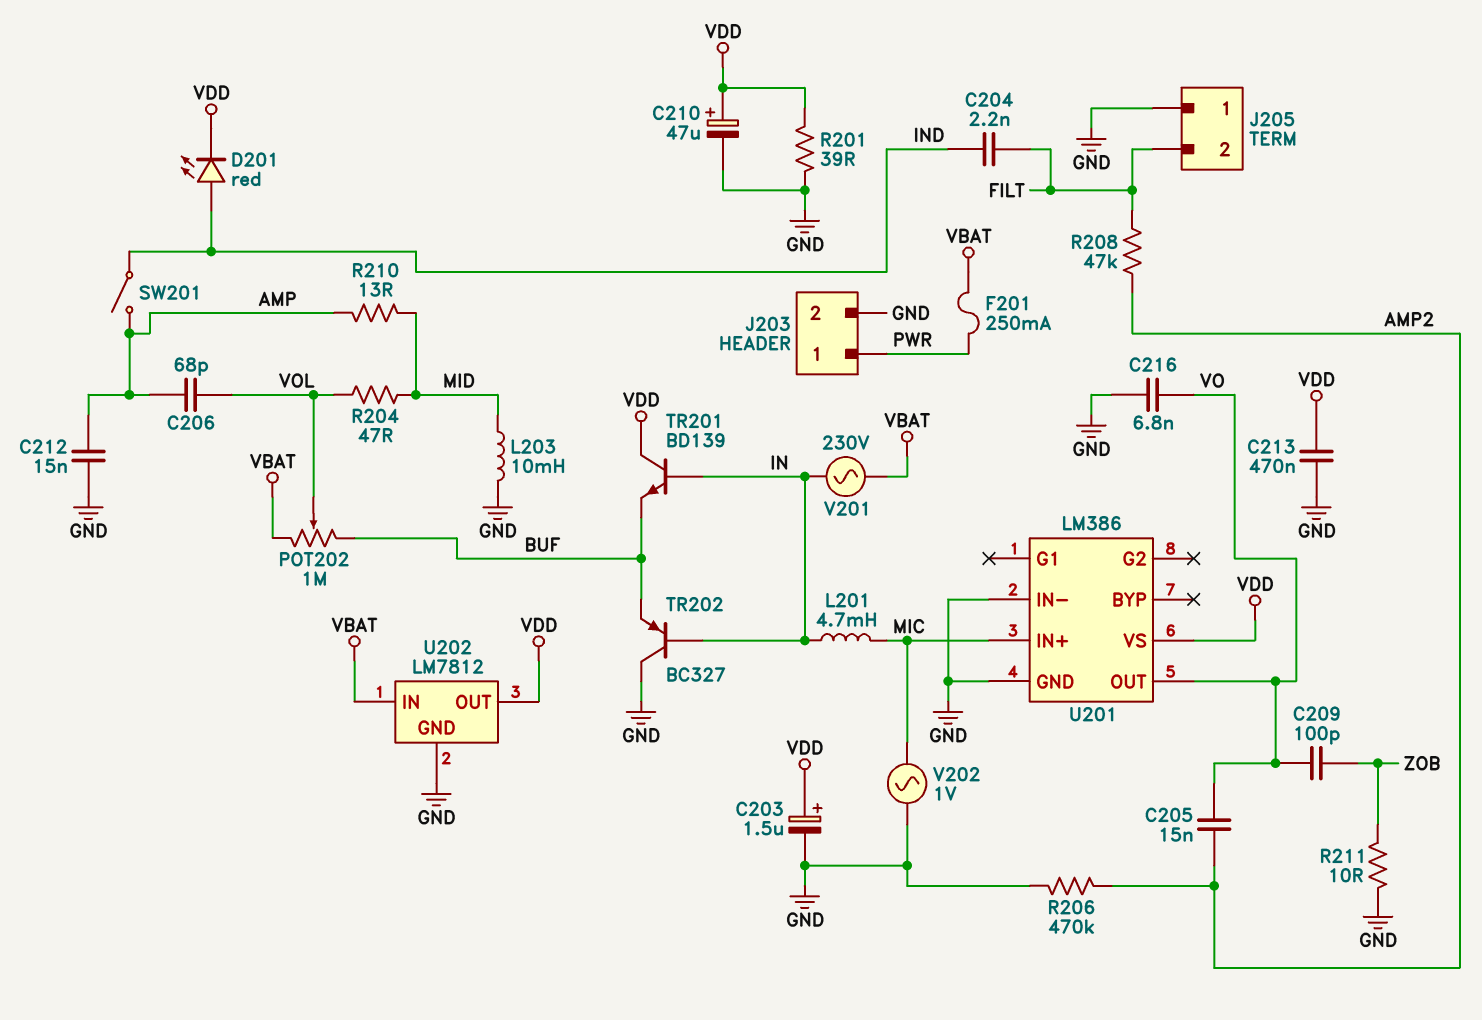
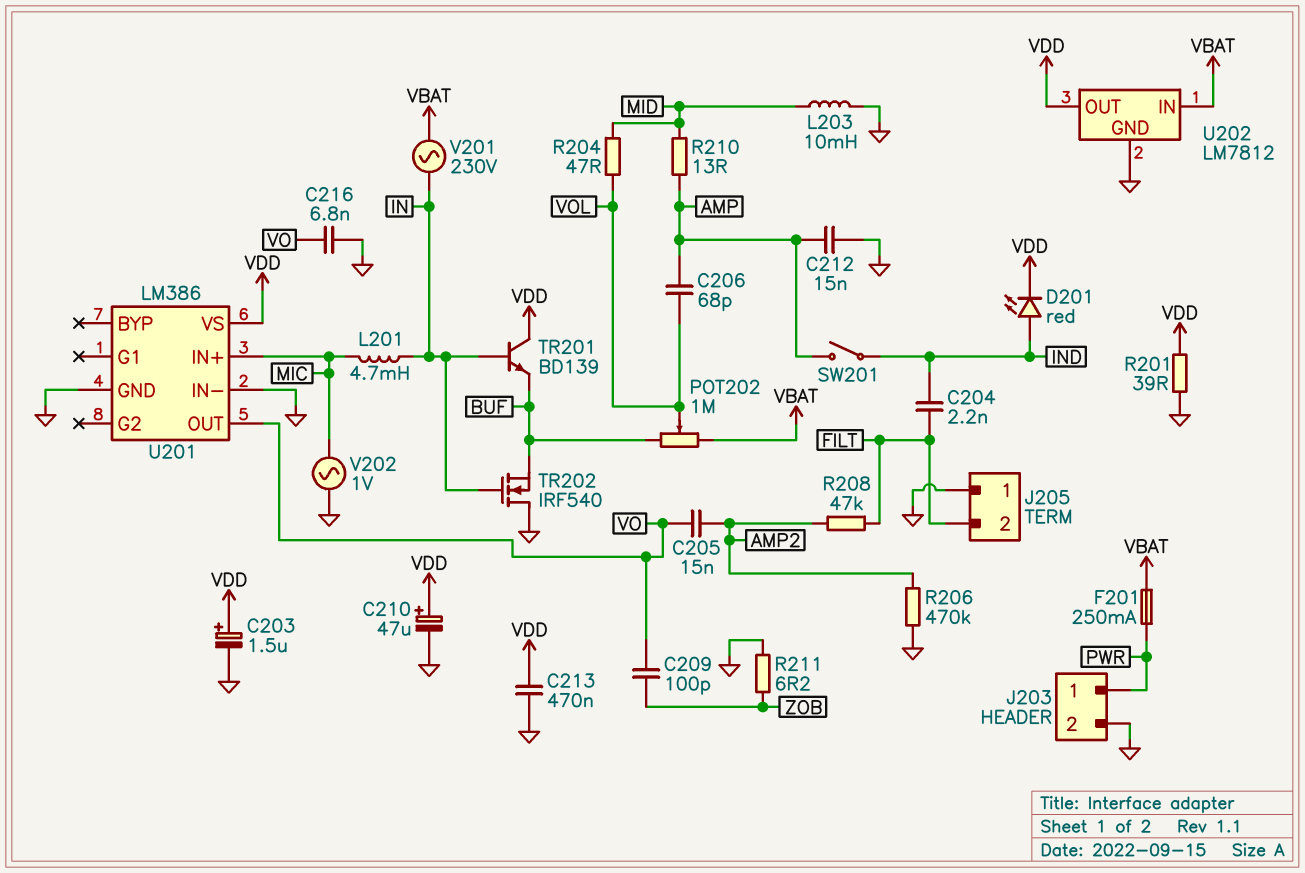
R211: 10 (GND, ZOB) -> 6.2 (GND, ZOB)
TR202: PNP BC327 (B IN, C GND, E BUF) -> NMOS IRF540 (G IN, D GND, S BUF)

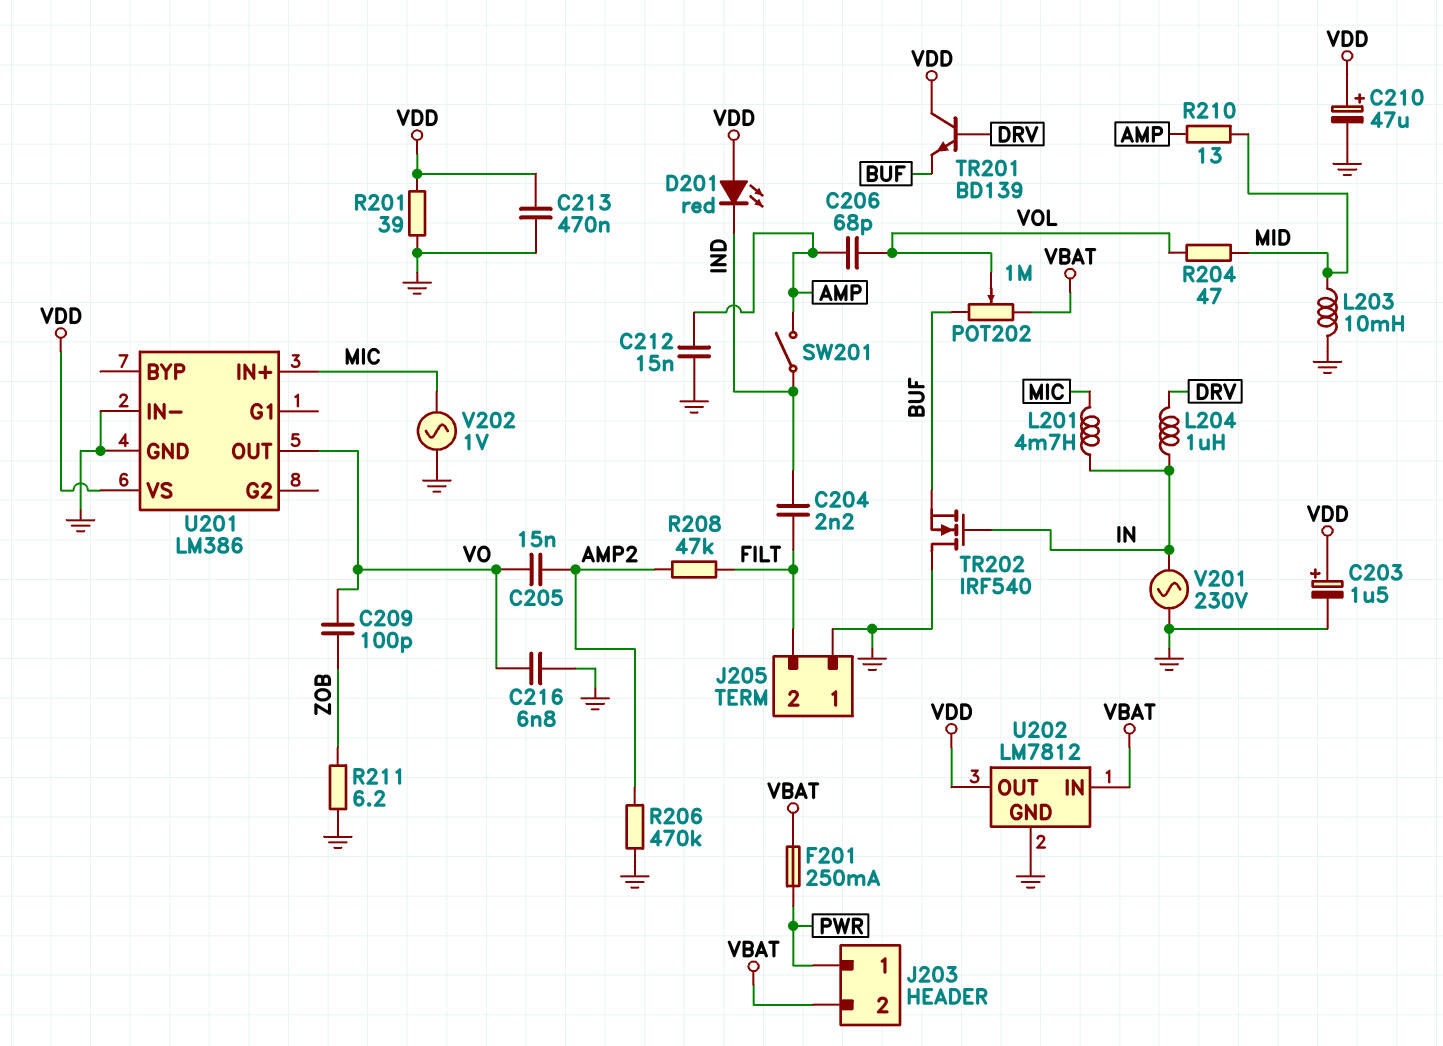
D201: LED red (A IND, K VDD) -> LED red (A VDD, K IND)
J203 pin 2: GND -> VBAT
L204: none -> 1uH (DRV, IN)
TR201: NPN BD139 (B IN, C VDD, E BUF) -> NPN BD139 (B DRV, C VDD, E BUF)
V201: AC 230V (IN, VBAT) -> AC 230V (GND, IN)

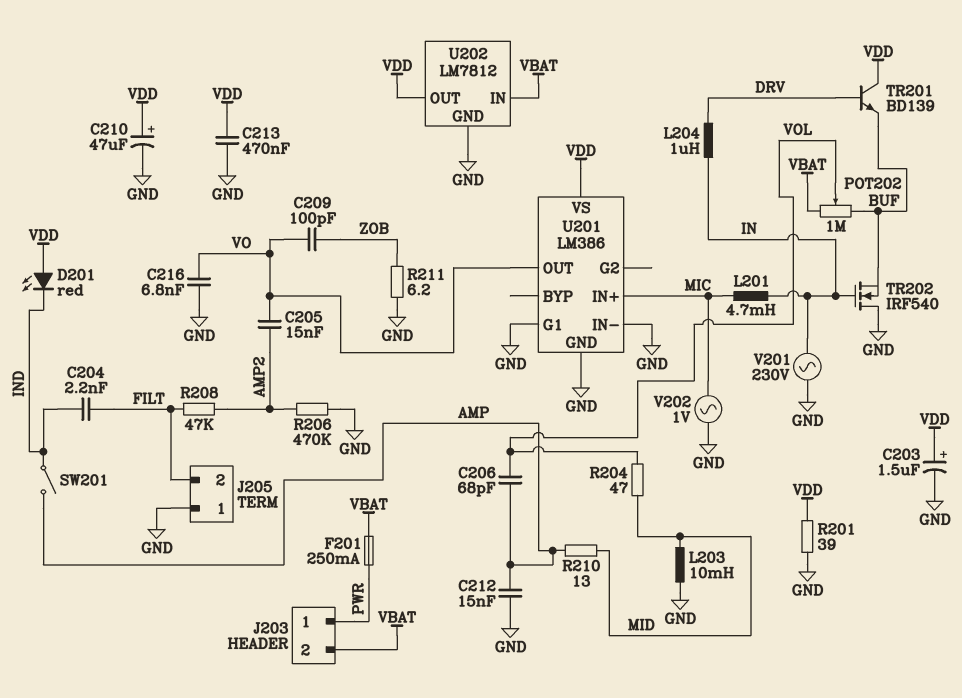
U201 pin G1: none -> GND

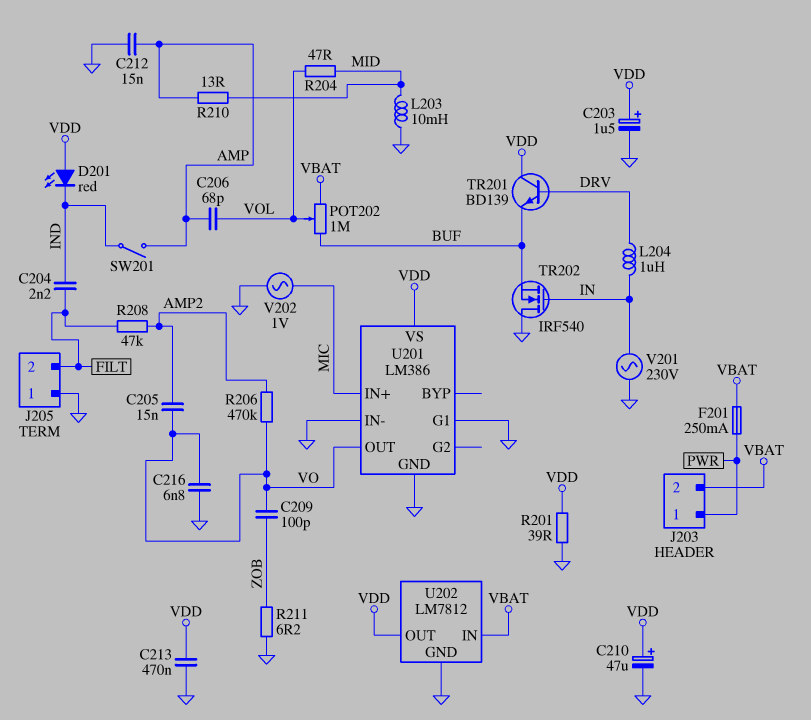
L201: 4.7mH (IN, MIC) -> none
R206: 470k (AMP2, GND) -> 470k (AMP2, VO)

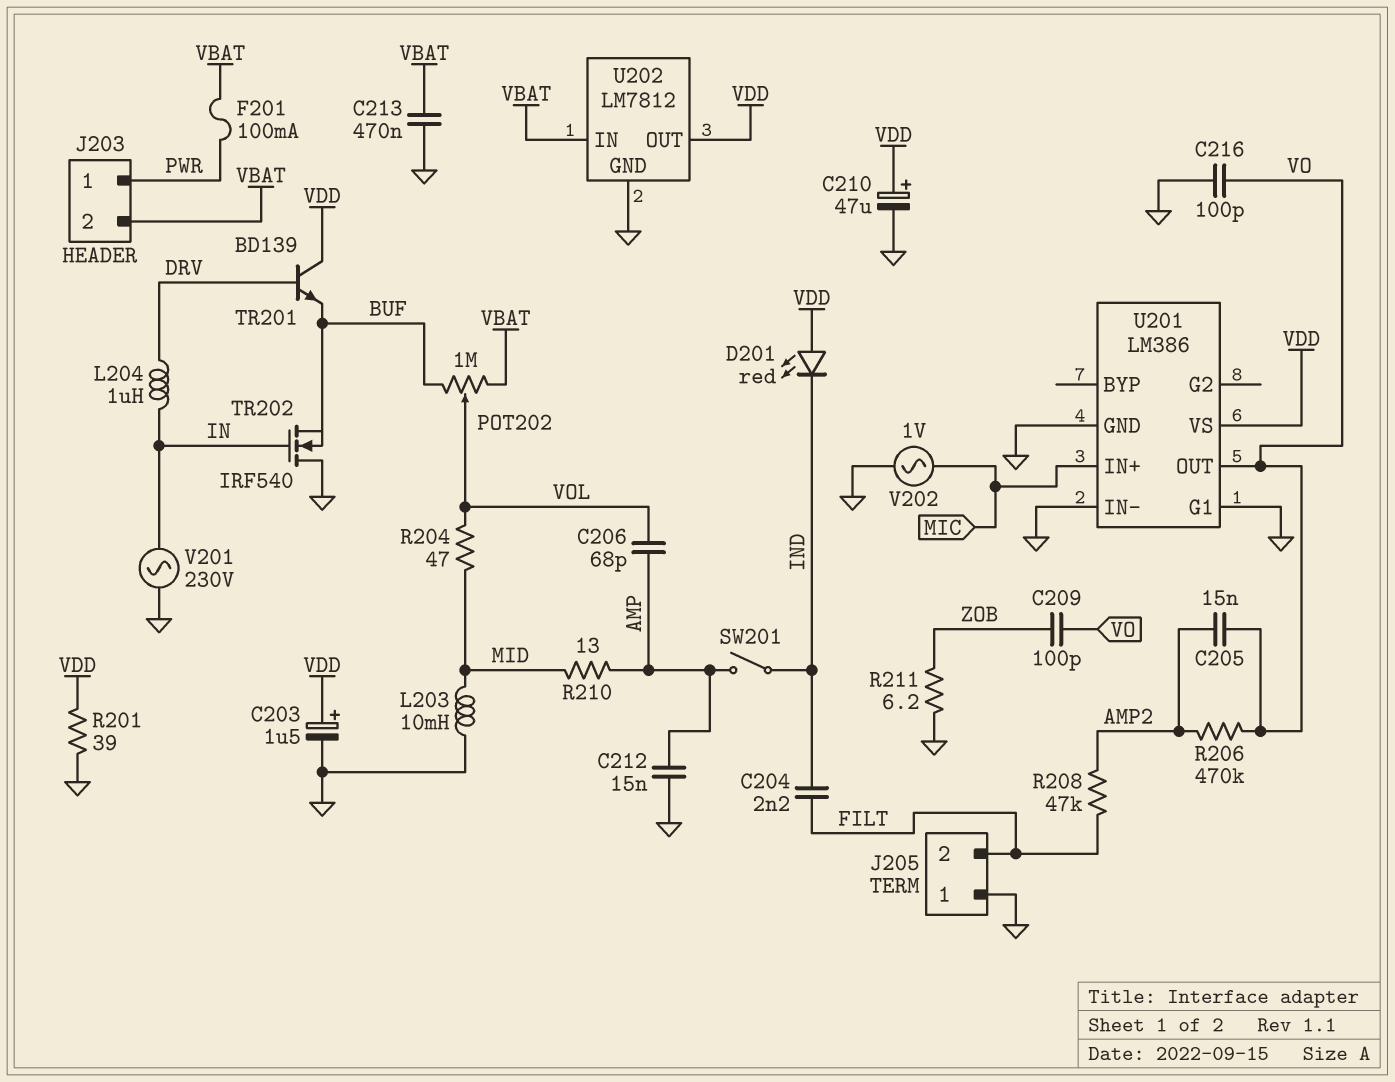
C213: 470nF (GND, VDD) -> 470nF (GND, VBAT)
C216: 6.8nF (GND, VO) -> 100pF (GND, VO)
F201: 250mA (PWR, VBAT) -> 100mA (PWR, VBAT)

